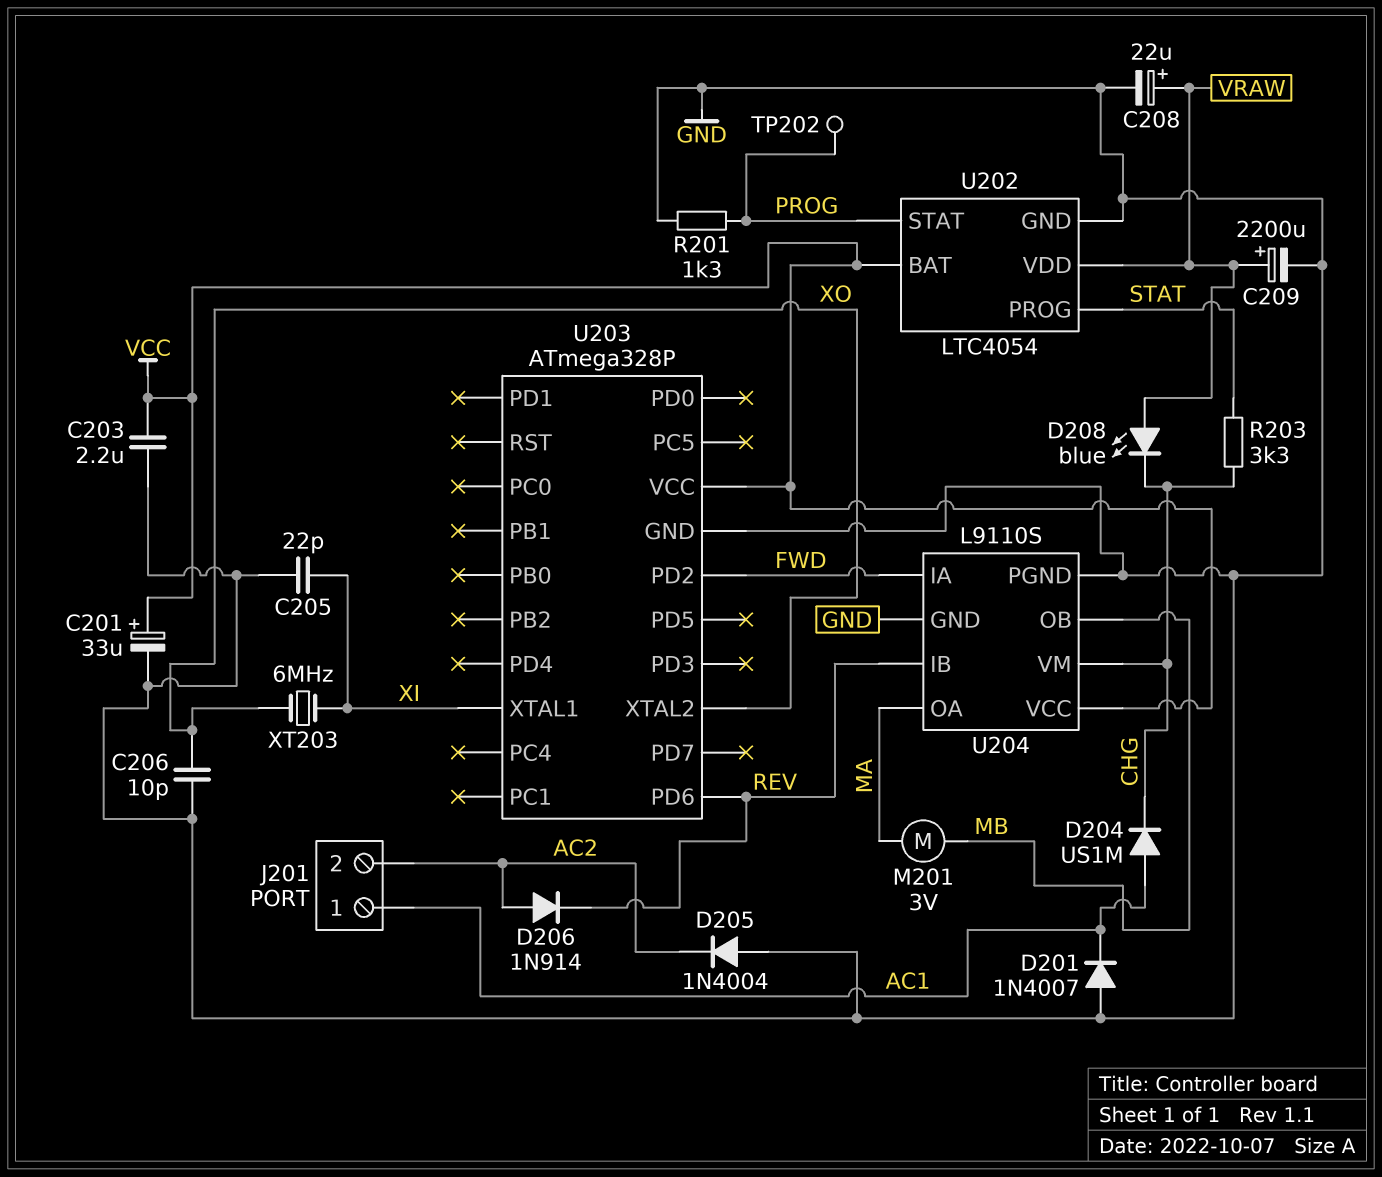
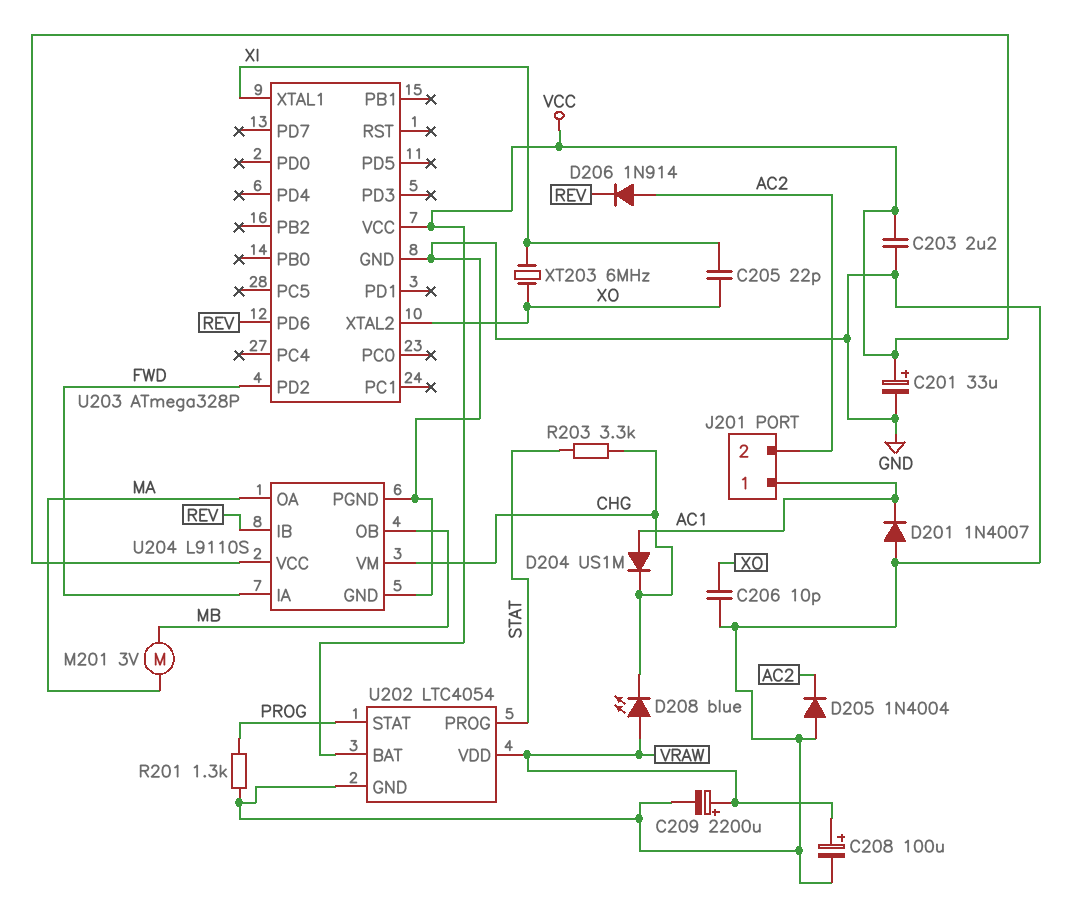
C205: 22pF (GND, XI) -> 22pF (XI, XO)
C208: 22uF (plus VRAW, minus GND) -> 100uF (plus VRAW, minus GND)
TP202: test point (PROG) -> none

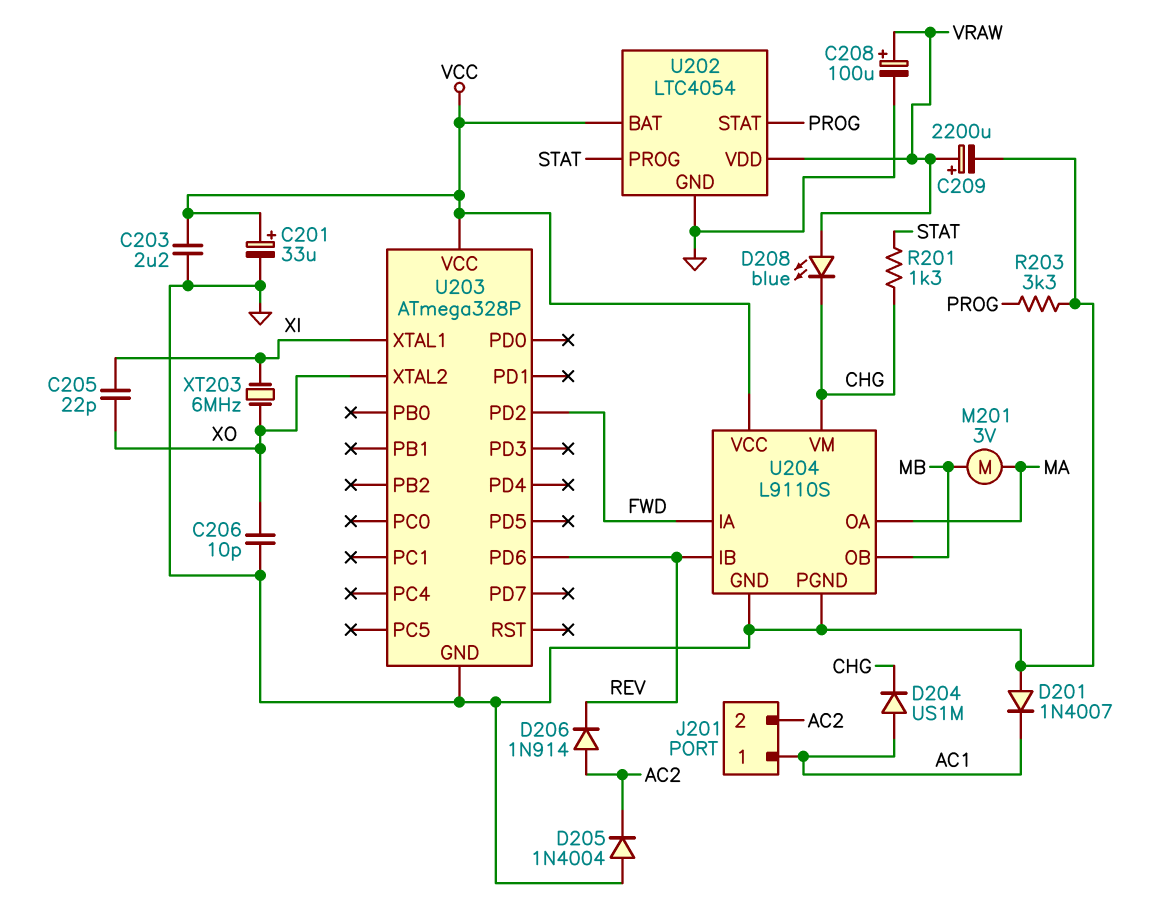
R201: 1.3k (GND, PROG) -> 1.3k (CHG, STAT)
R203: 3.3k (CHG, STAT) -> 3.3k (GND, PROG)

